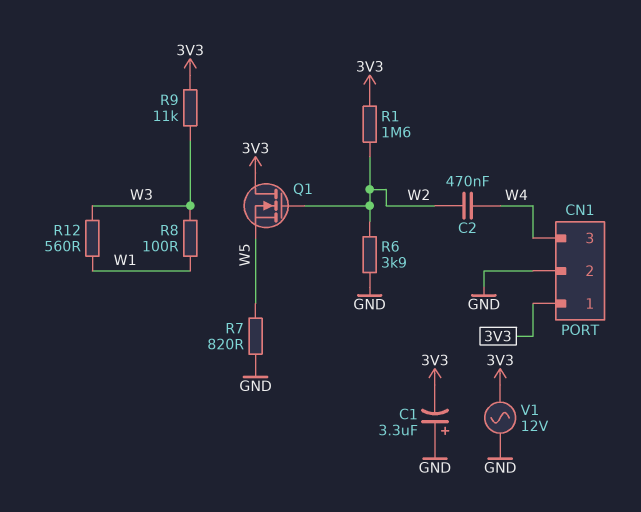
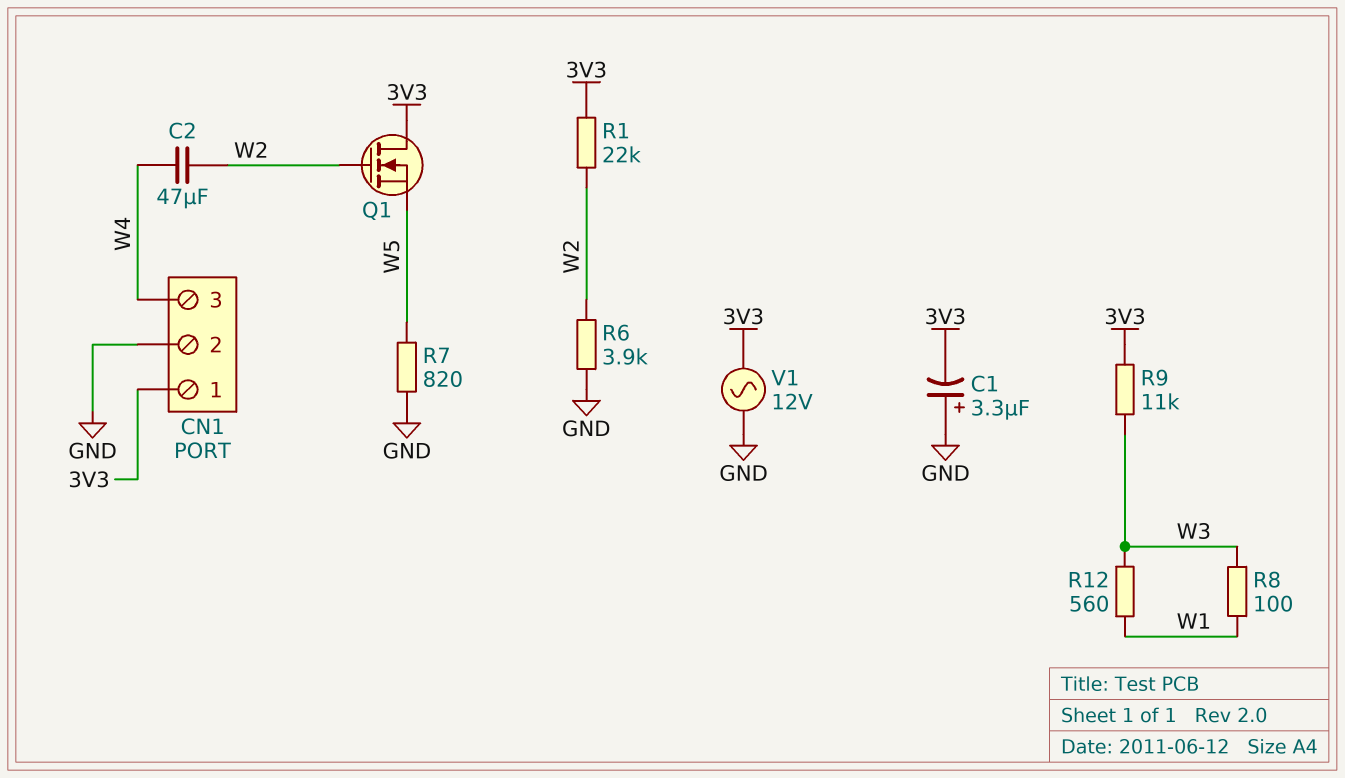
C2: 470nF (W2, W4) -> 47uF (W2, W4)
R1: 1.6M (3V3, W2) -> 22k (3V3, W2)

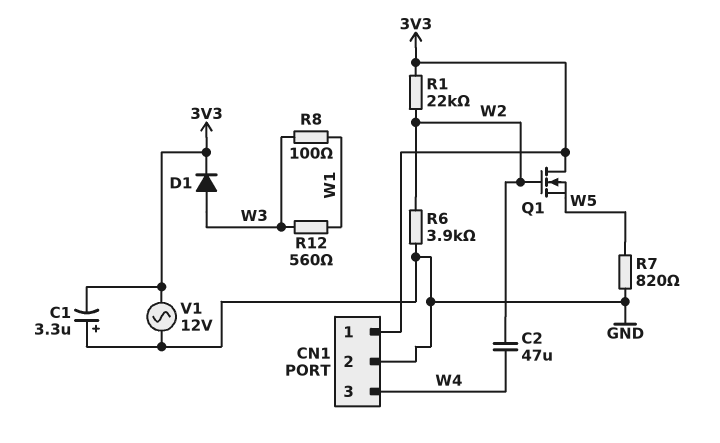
D1: none -> diode (A W3, K 3V3)
R9: 11k (3V3, W3) -> none

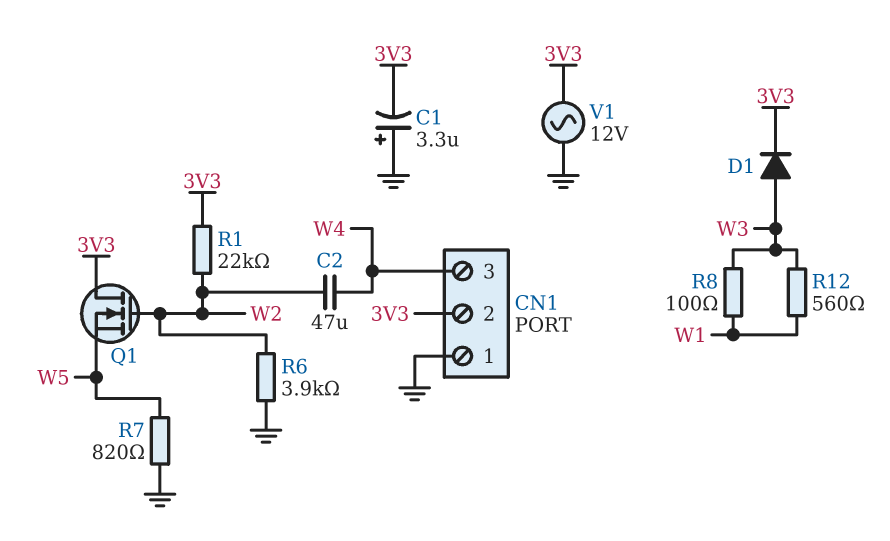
CN1 pin 1: 3V3 -> GND
CN1 pin 2: GND -> 3V3

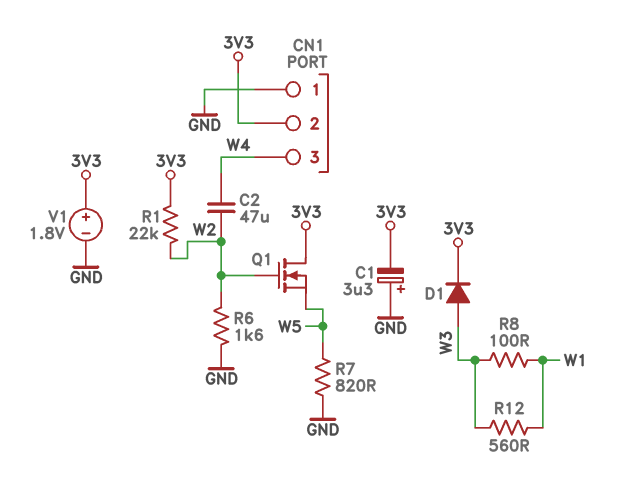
R6: 3.9k (GND, W2) -> 1.6k (GND, W2)
V1: AC 12V (3V3, GND) -> 1.8V (plus 3V3, minus GND)

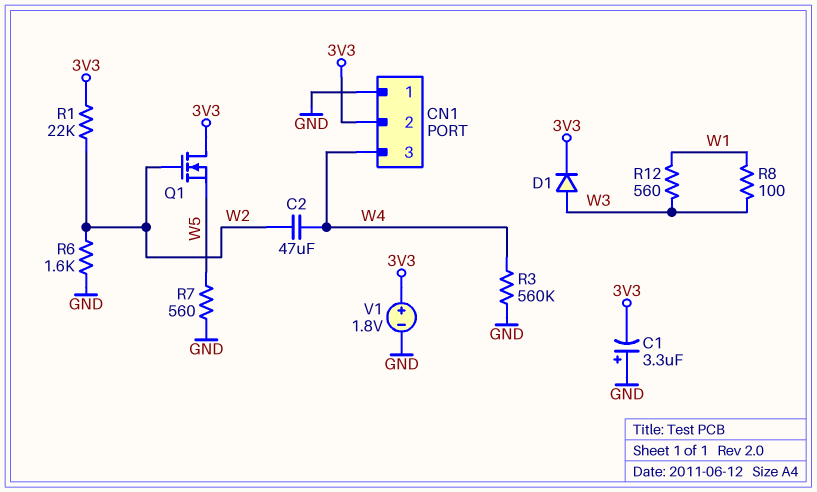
R3: none -> 560k (GND, W4)
R7: 820 (GND, W5) -> 560 (GND, W5)

